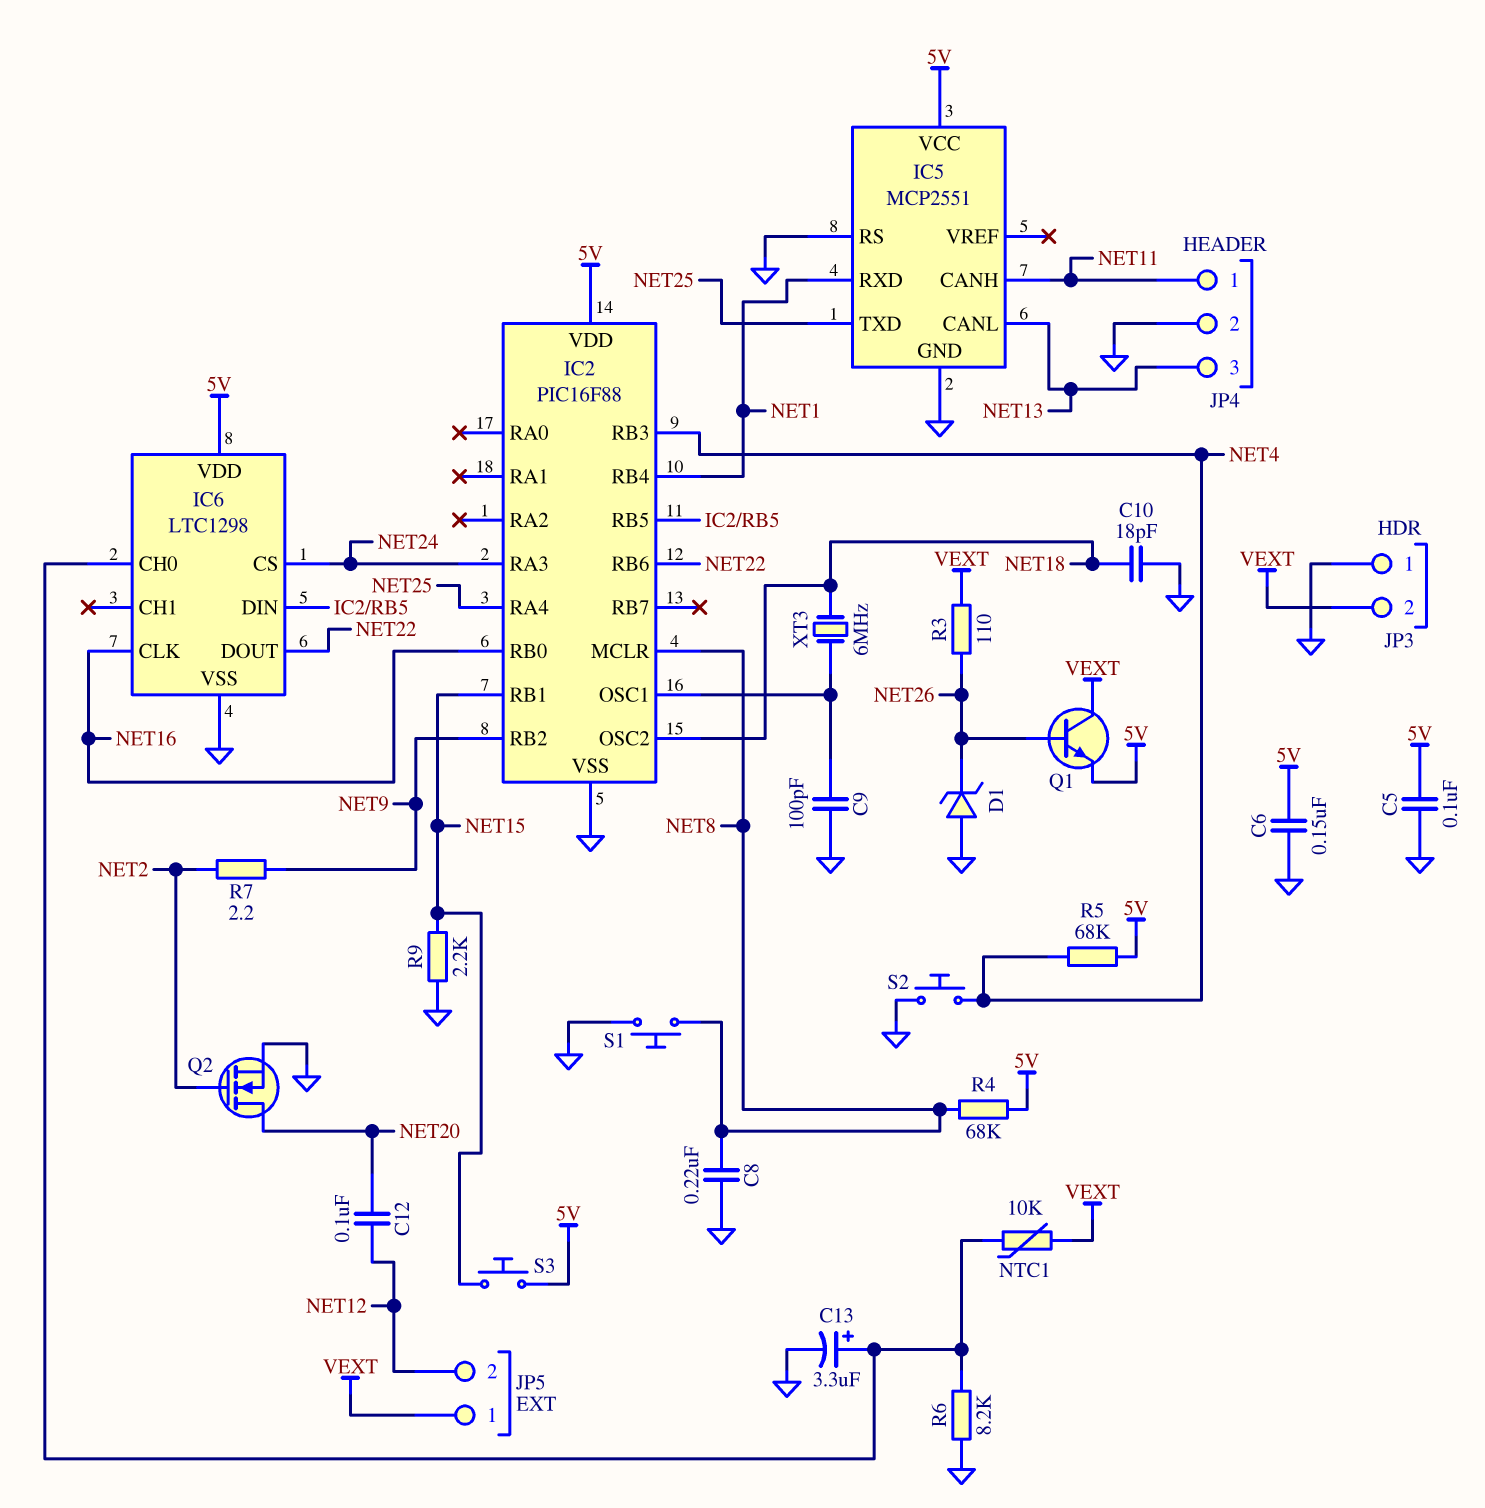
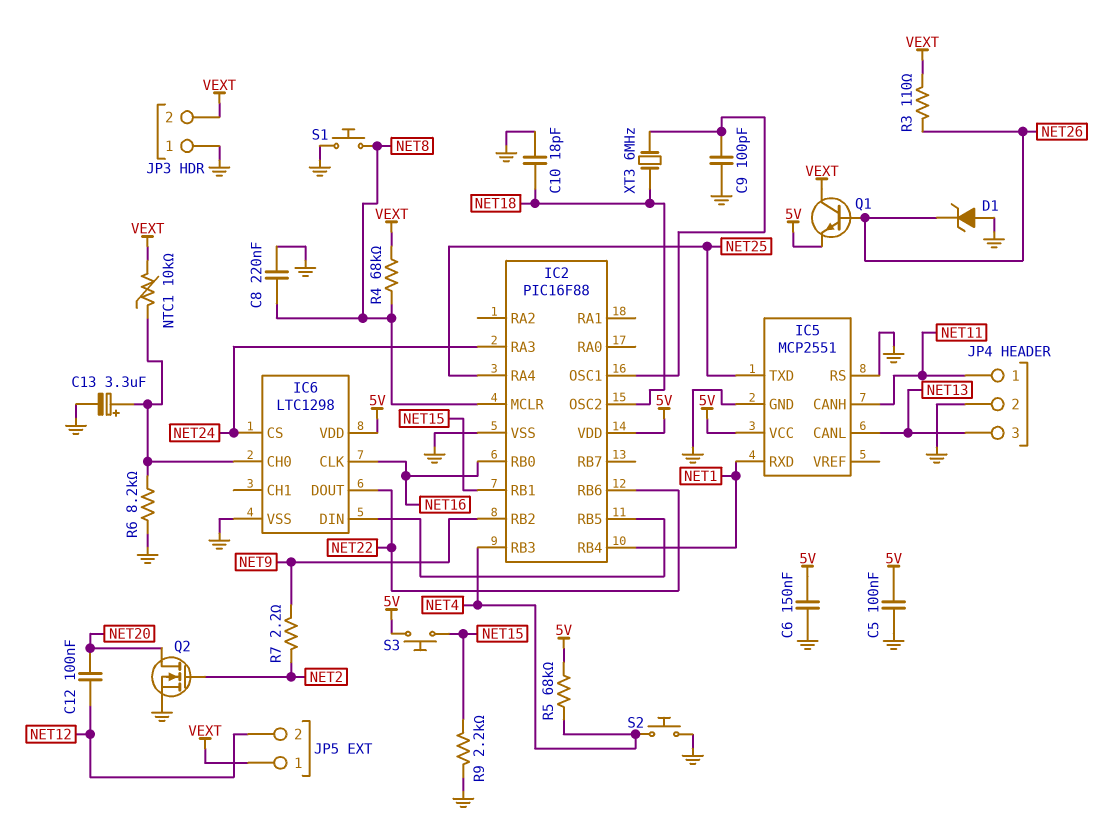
R4: 68k (5V, NET8) -> 68k (NET8, VEXT)

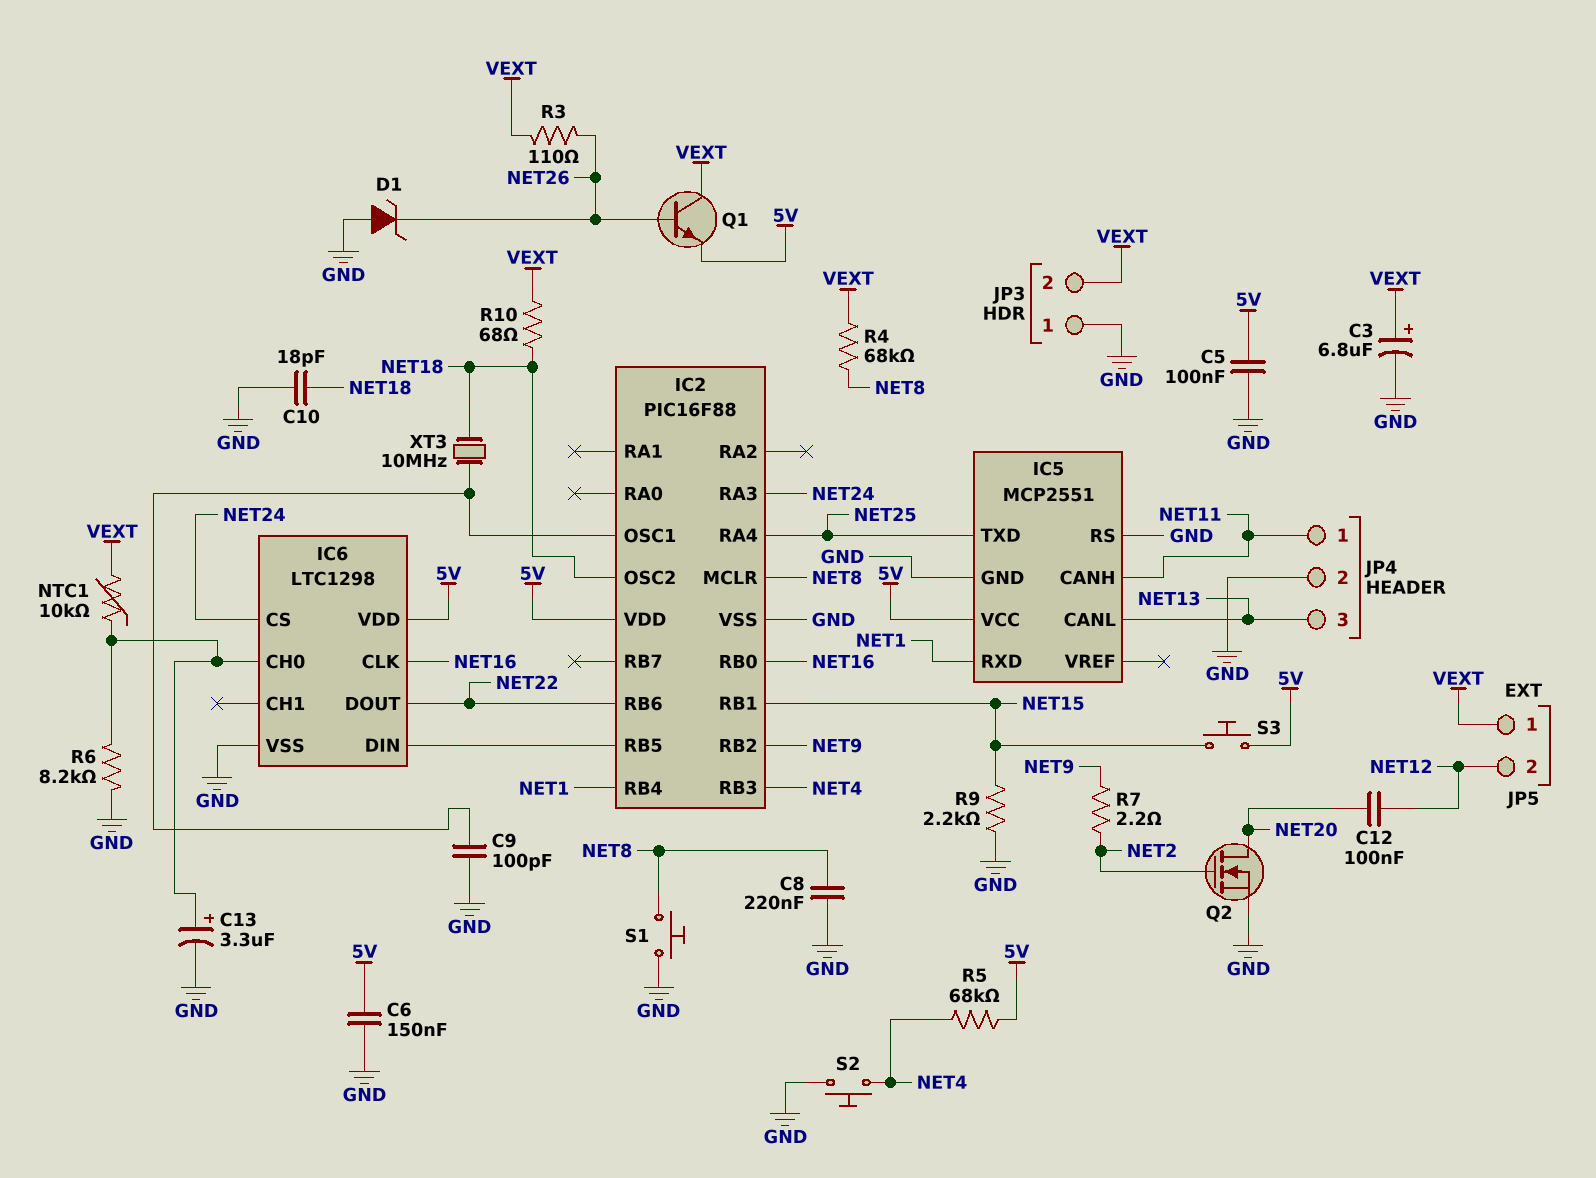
C3: none -> 6.8uF (plus VEXT, minus GND)
R10: none -> 68 (NET18, VEXT)
XT3: 6MHz (IC2/OSC1, NET18) -> 10MHz (IC2/OSC1, NET18)

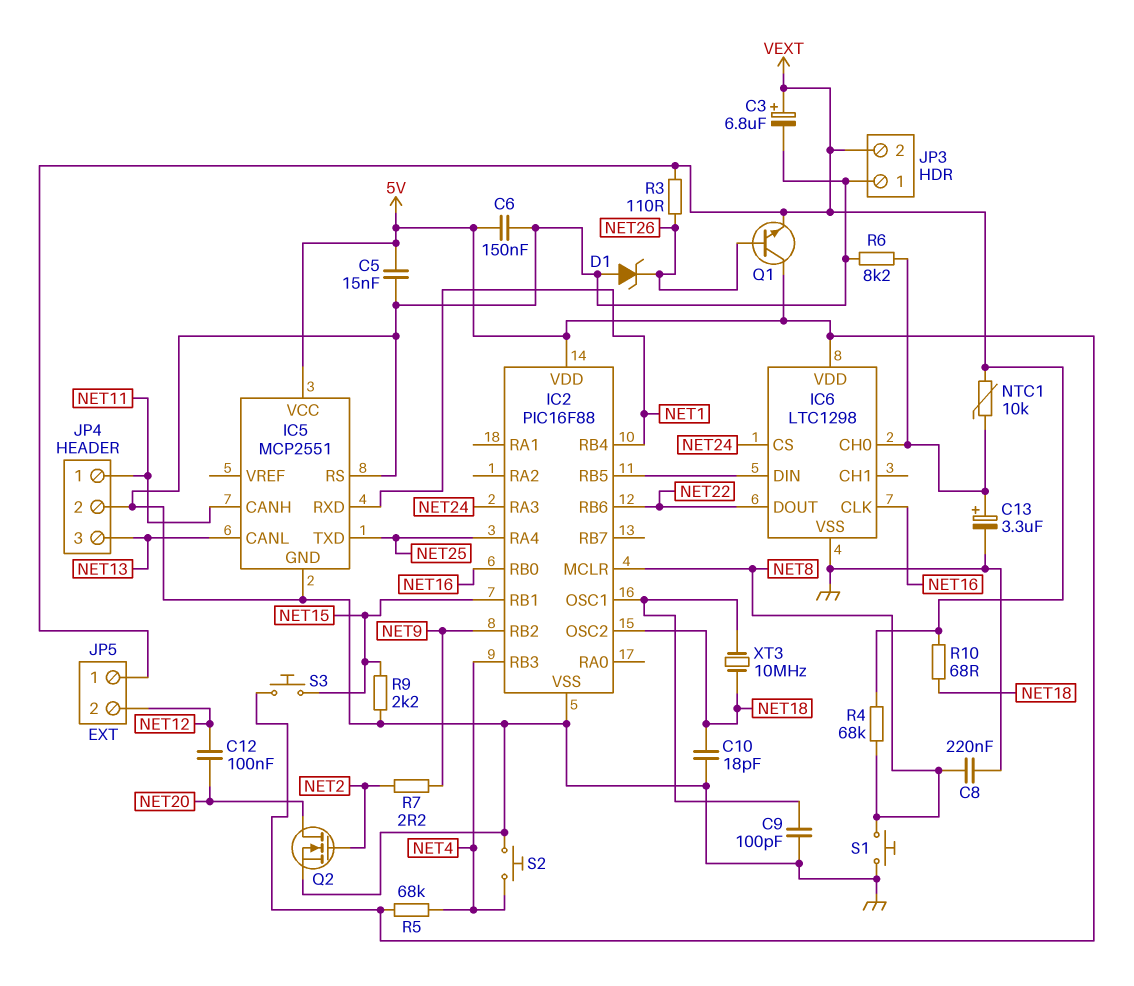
C5: 100nF (5V, GND) -> 15nF (5V, GND)
Q1: NPN (B NET26, C VEXT, E 5V) -> NPN (B NET26, C 5V, E VEXT)

